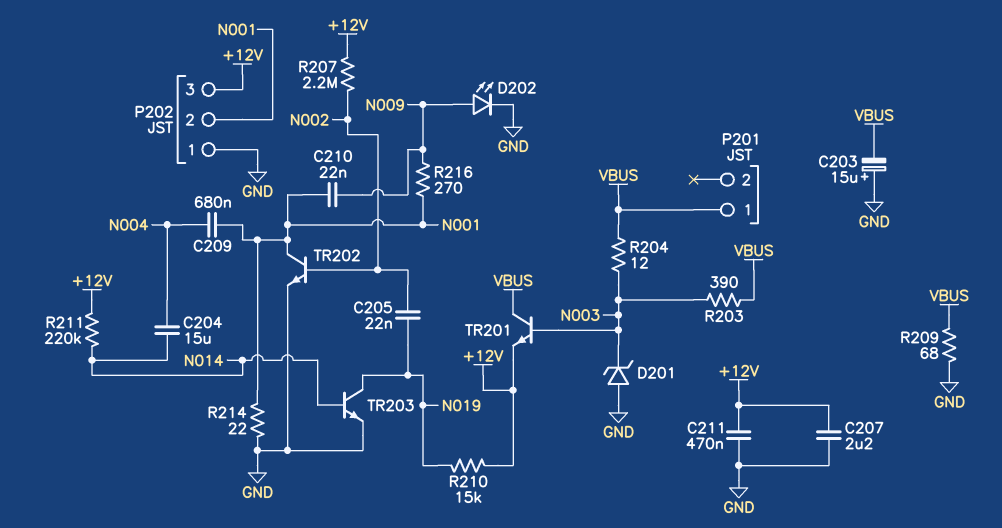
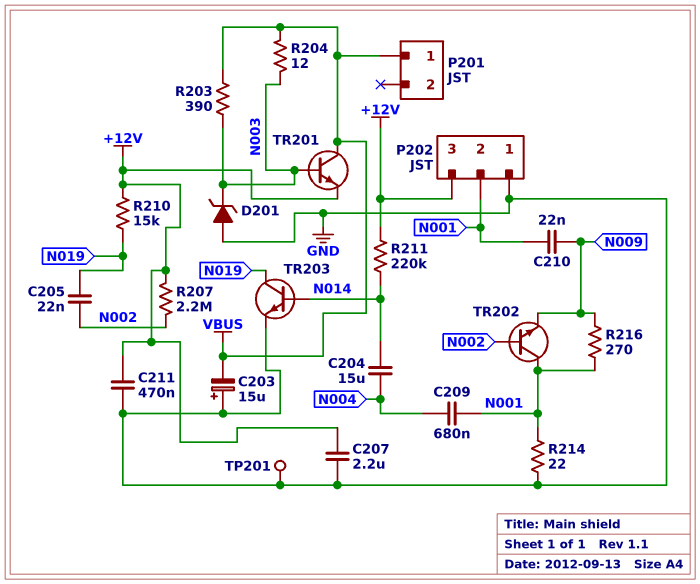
D202: LED (A N009, K GND) -> none
R209: 68 (GND, VBUS) -> none
TP201: none -> test point (GND)
TR202: NPN (B N002, C N001, E GND) -> NPN (B N002, C N001, E N009)

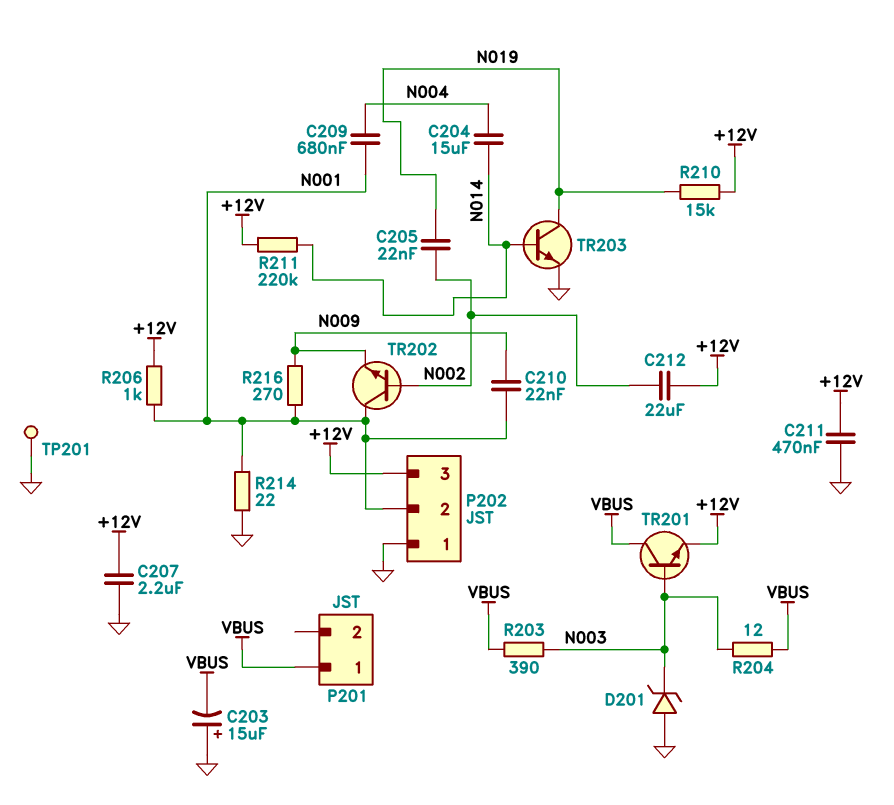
C212: none -> 22uF (+12V, N002)
R206: none -> 1k (+12V, N001)
R207: 2.2M (+12V, N002) -> none

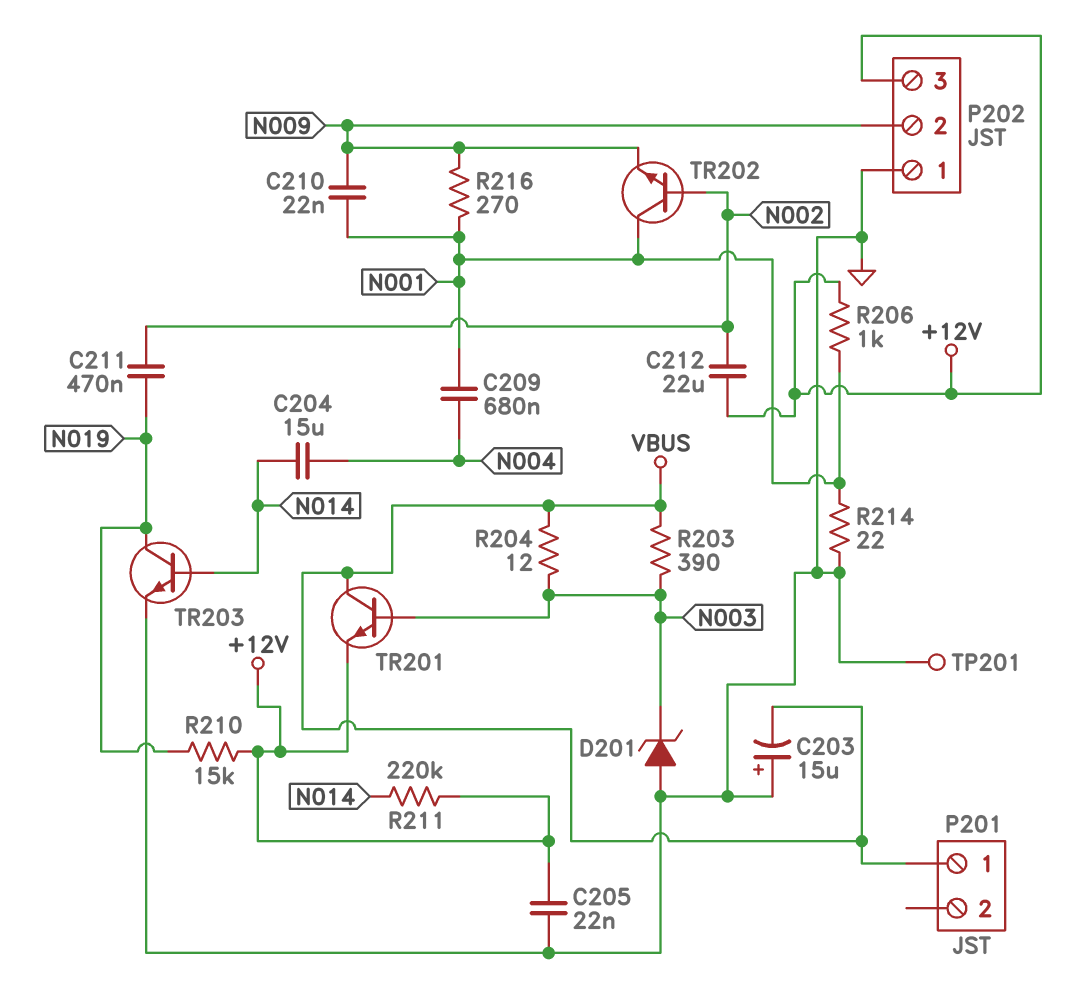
C205: 22nF (N002, N019) -> 22nF (+12V, GND)
C207: 2.2uF (+12V, GND) -> none
C211: 470nF (+12V, GND) -> 470nF (N002, N019)
P202 pin 2: N001 -> N009

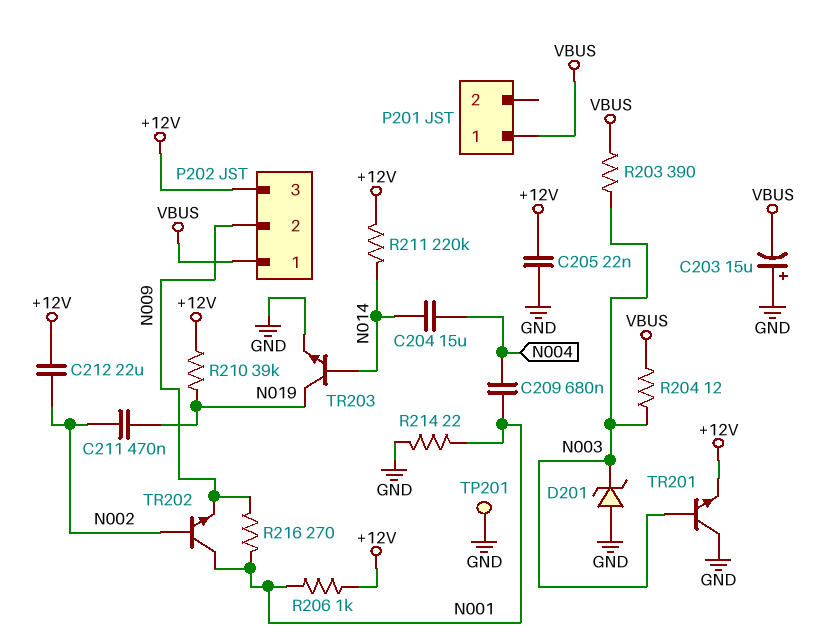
C210: 22nF (N001, N009) -> none
P202 pin 1: GND -> VBUS
R210: 15k (+12V, N019) -> 39k (+12V, N019)
TR201: NPN (B N003, C VBUS, E +12V) -> NPN (B N003, C GND, E +12V)

